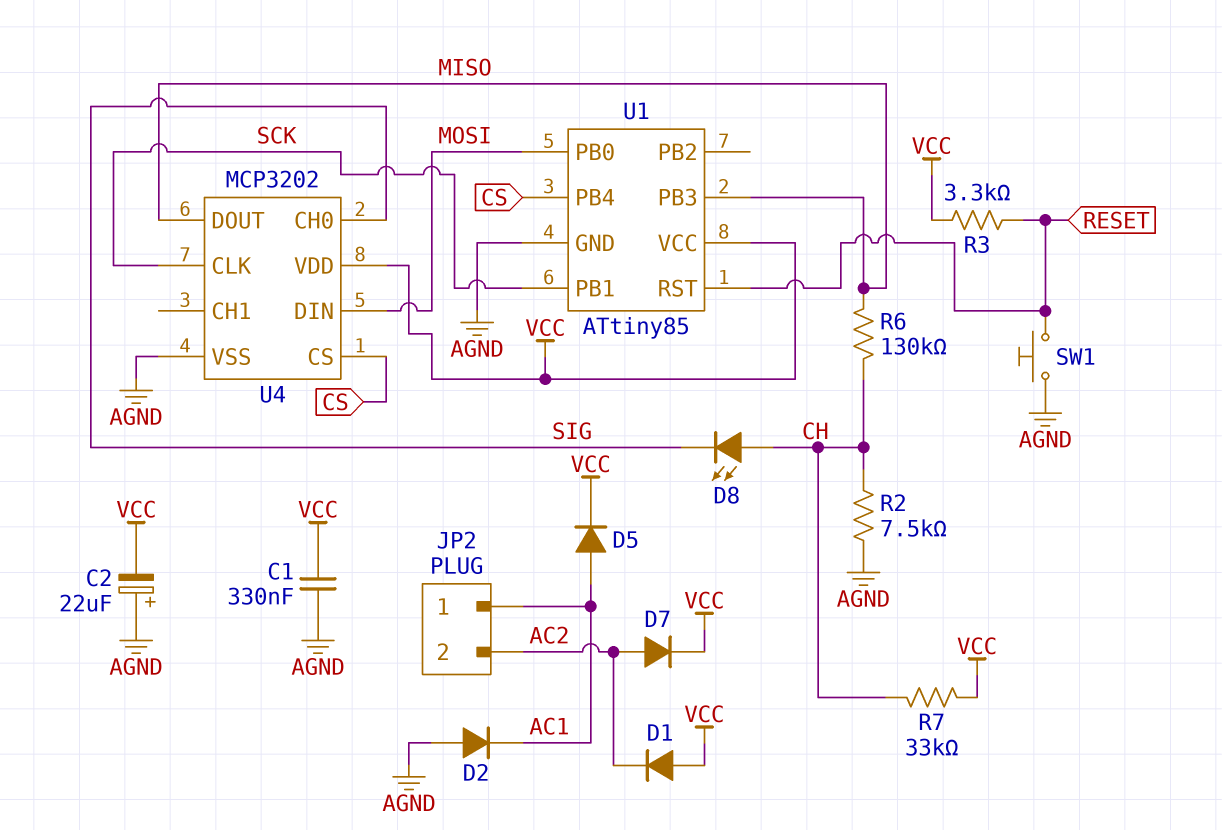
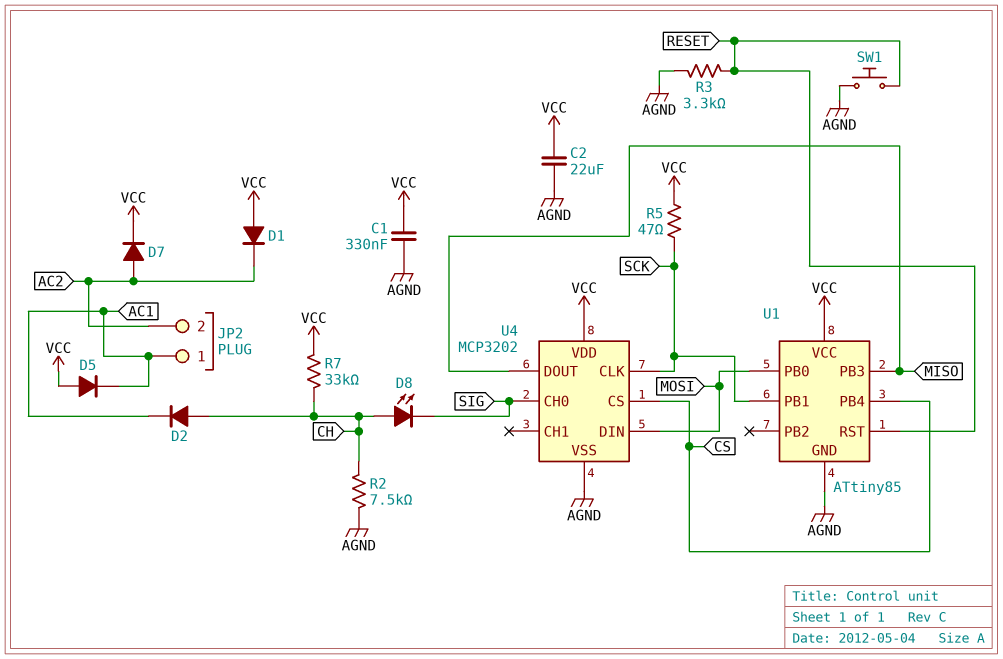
C2: 22uF (plus AGND, minus VCC) -> 22uF (AGND, VCC)
D2: diode (A AGND, K AC1) -> diode (A CH, K AC1)
D5: diode (A AC1, K VCC) -> diode (A VCC, K AC1)
R3: 3.3k (RESET, VCC) -> 3.3k (AGND, RESET)
R5: none -> 47 (SCK, VCC)
R6: 130k (CH, MISO) -> none

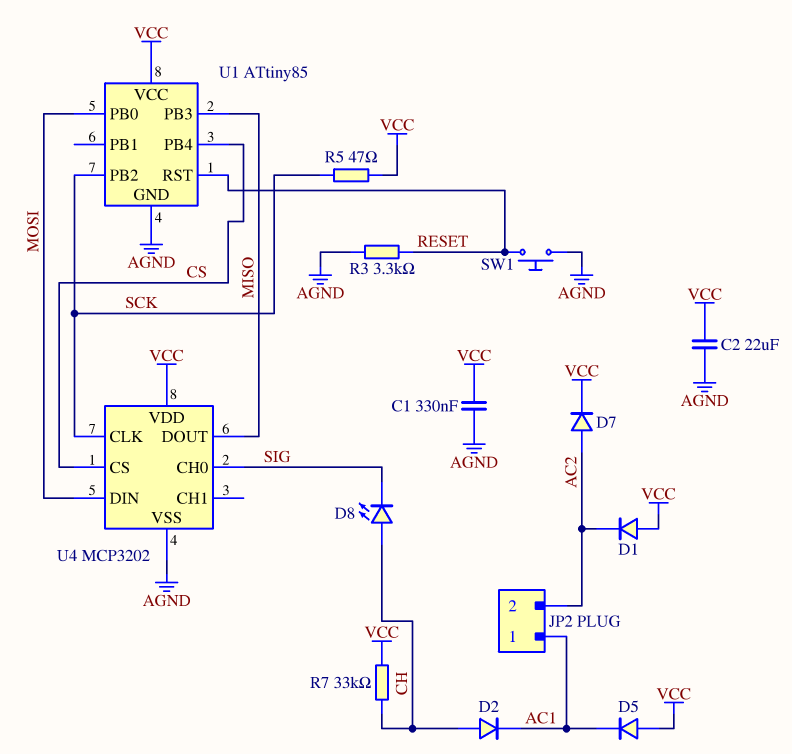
R2: 7.5k (AGND, CH) -> none
U1 pin PB1: SCK -> none
U1 pin PB2: none -> SCK

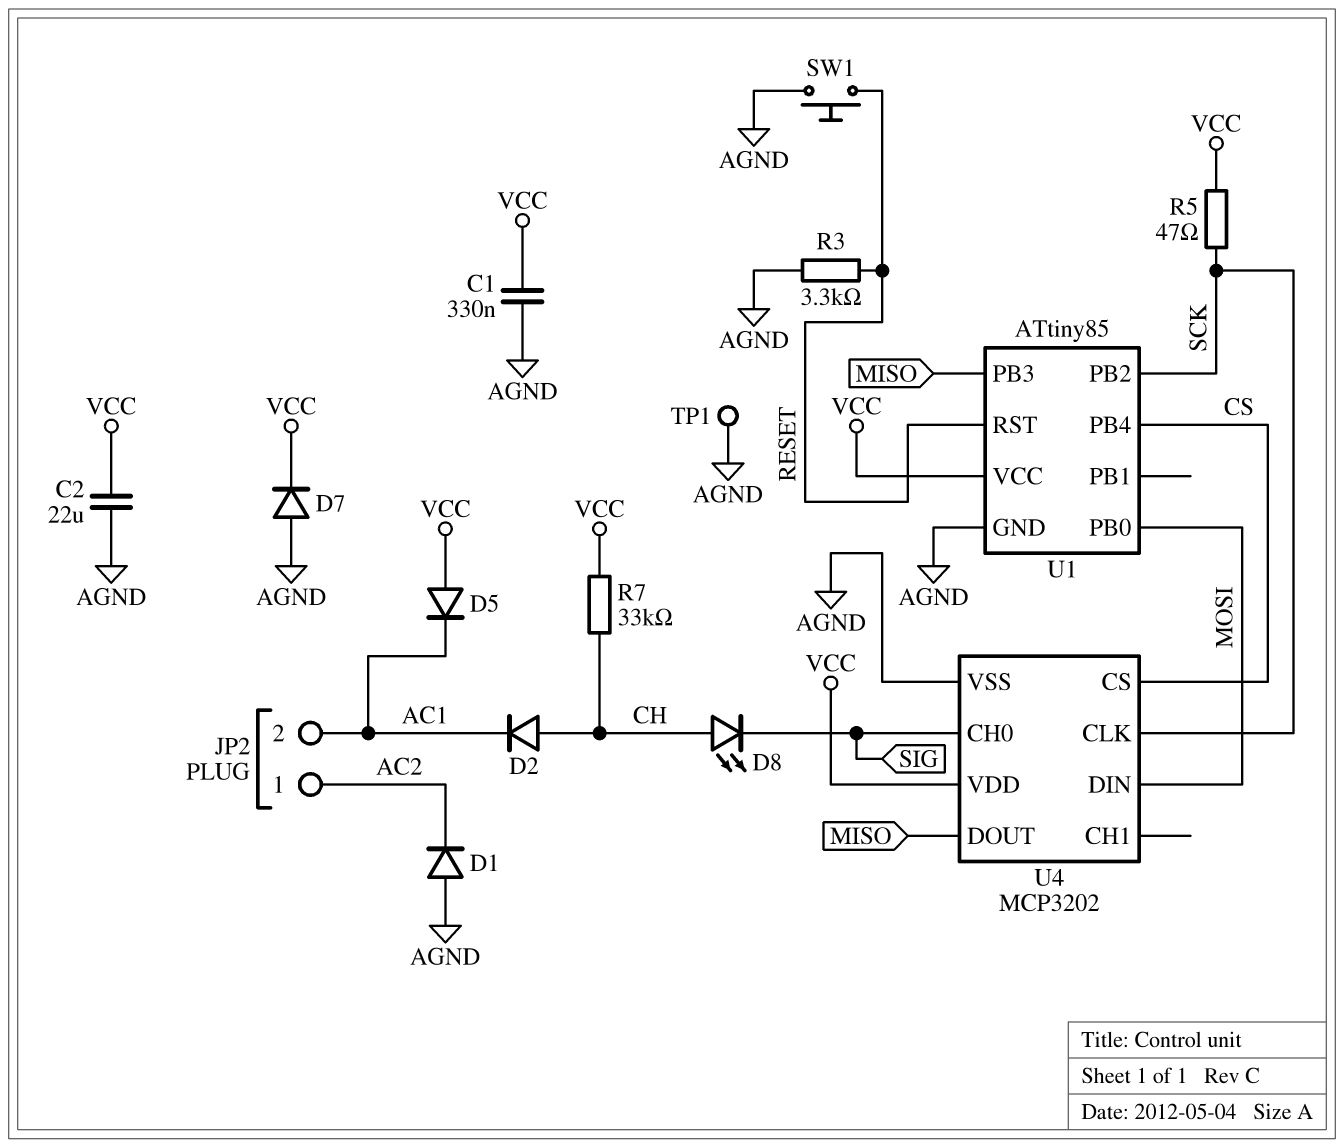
D1: diode (A VCC, K AC2) -> diode (A AGND, K AC2)
D7: diode (A AC2, K VCC) -> diode (A AGND, K VCC)
JP2 pin 1: AC1 -> AC2
JP2 pin 2: AC2 -> AC1
TP1: none -> test point (AGND)

